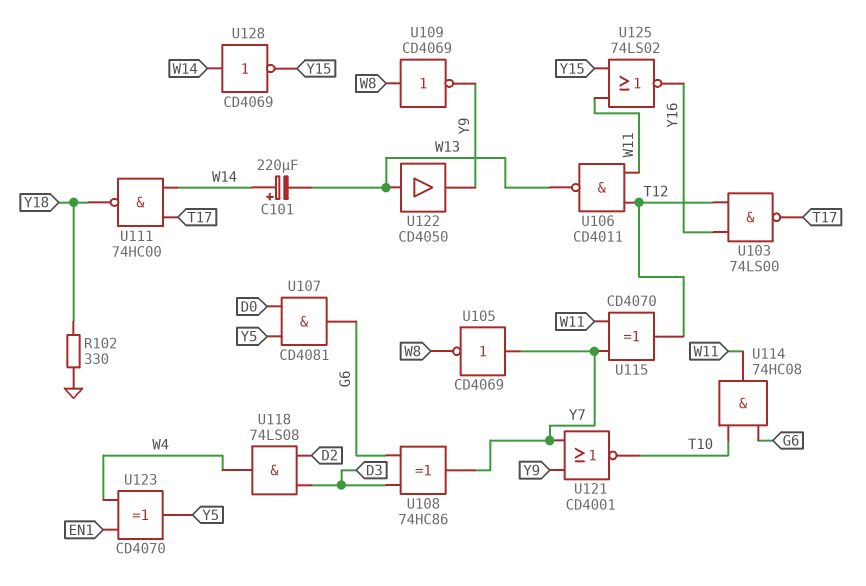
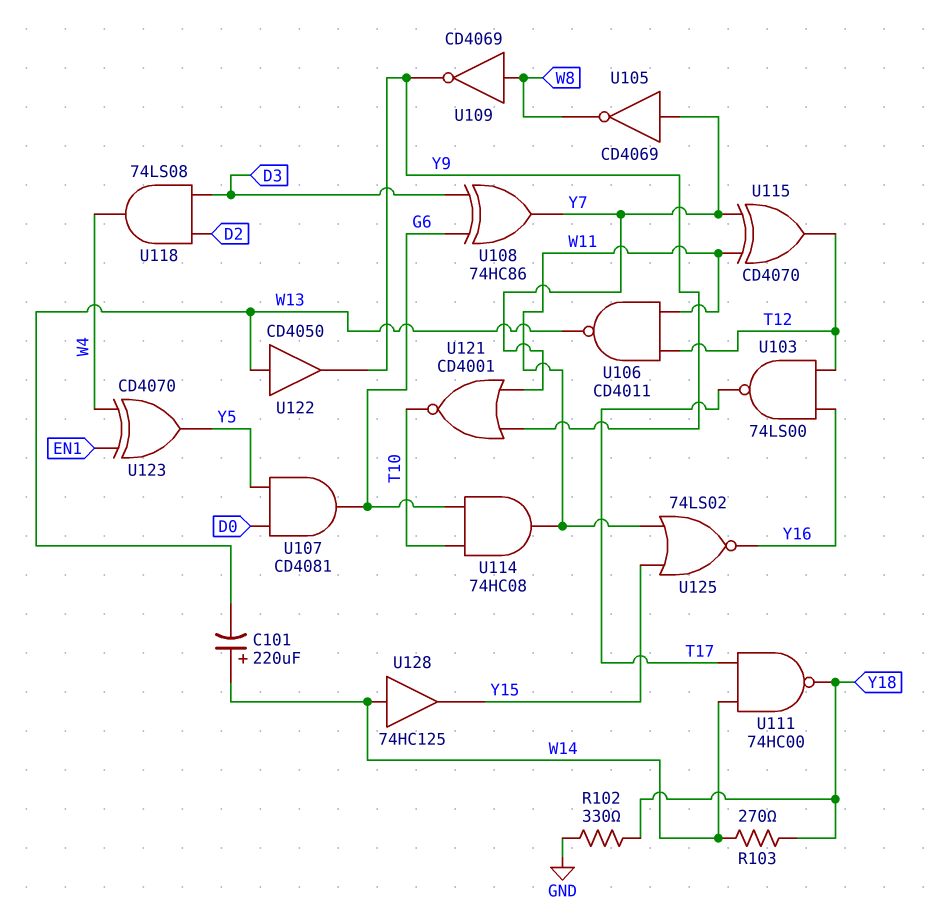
R103: none -> 270 (W14, Y18)
U128: NOT CD4069 (in W14, out Y15) -> buffer 74HC125 (in W14, out Y15)

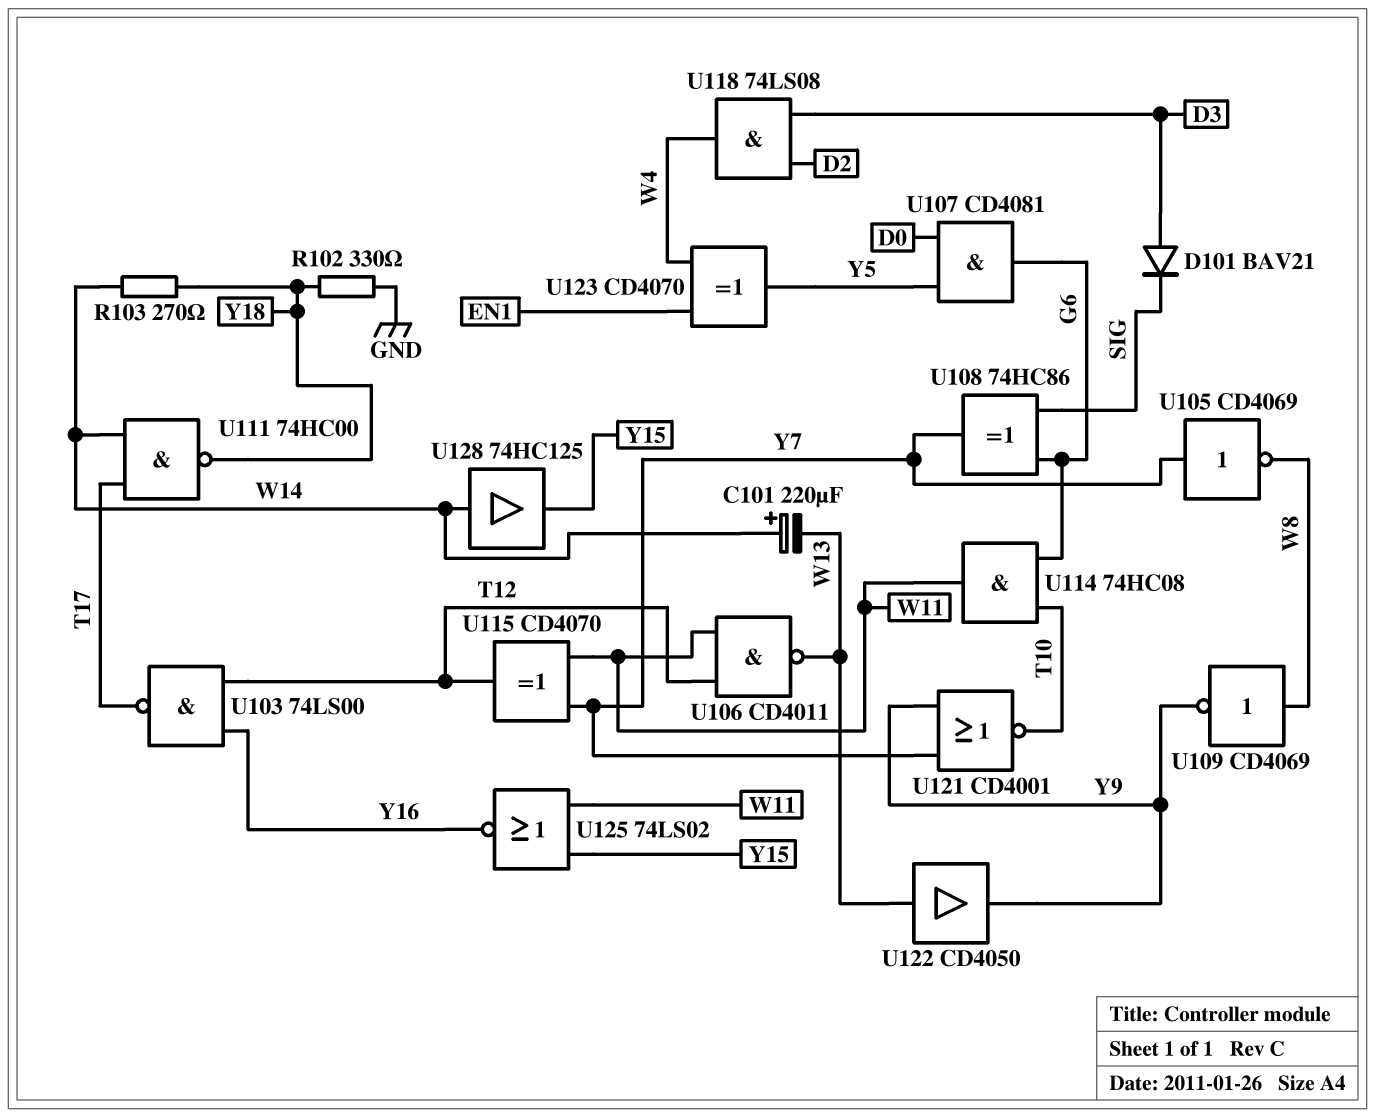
D101: none -> diode BAV21 (A D3, K SIG)
U108: XOR 74HC86 (in D3, in G6, out Y7) -> XOR 74HC86 (in G6, in SIG, out Y7)

